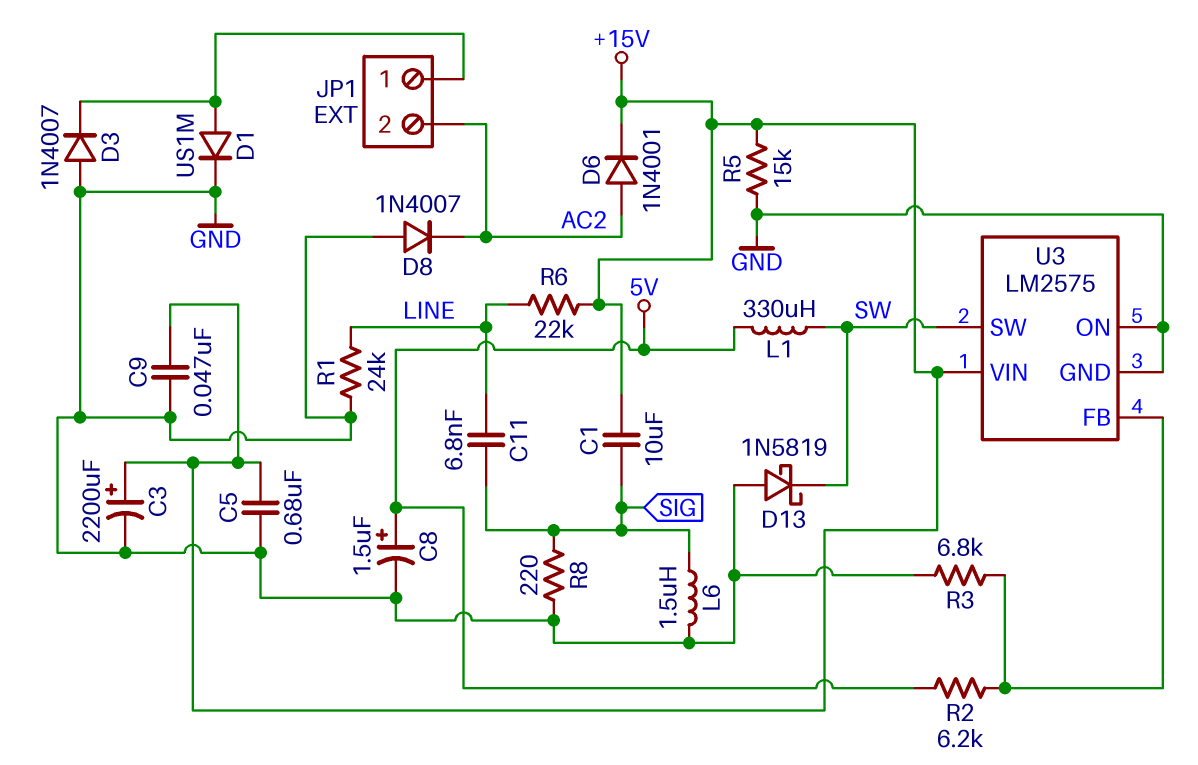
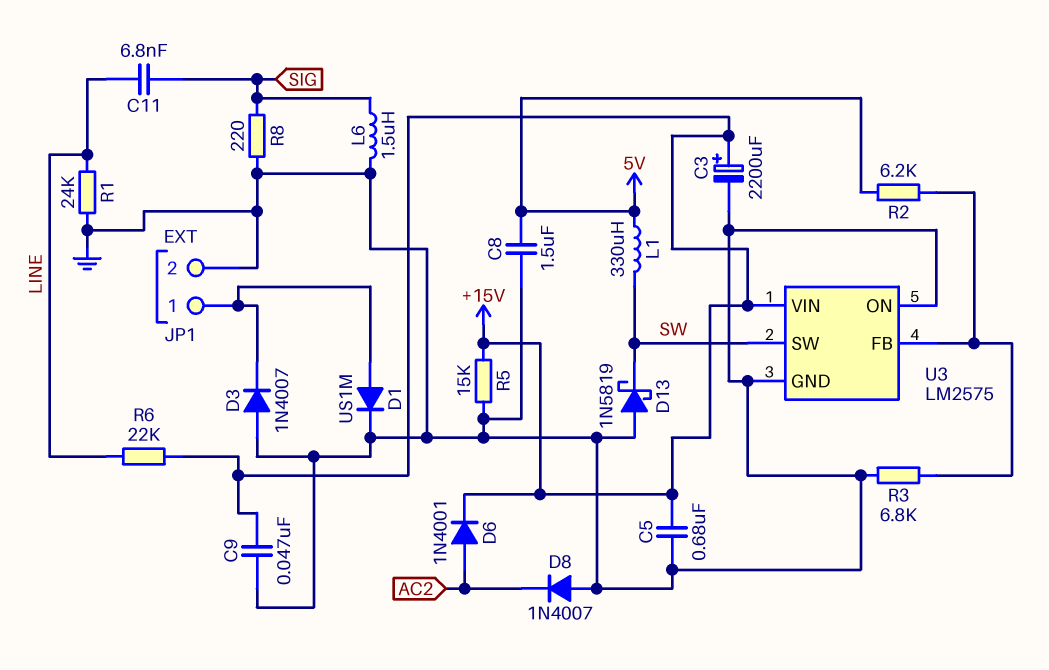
C1: 10uF (+15V, SIG) -> none
C8: 1.5uF (plus 5V, minus GND) -> 1.5uF (5V, GND)
JP1 pin 2: AC2 -> GND

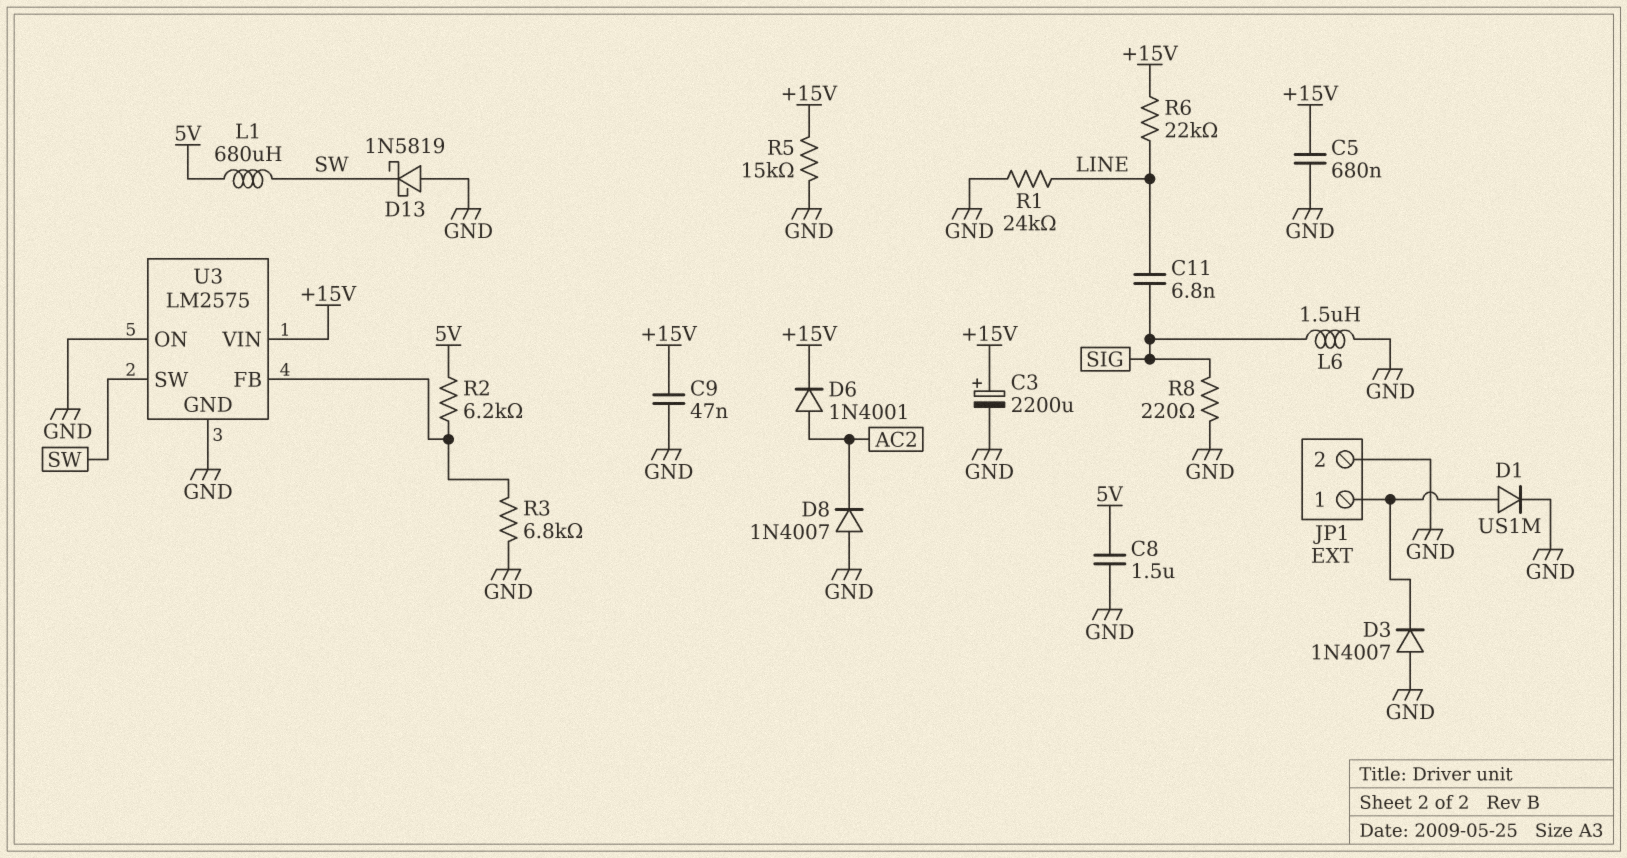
L1: 330uH (5V, SW) -> 680uH (5V, SW)

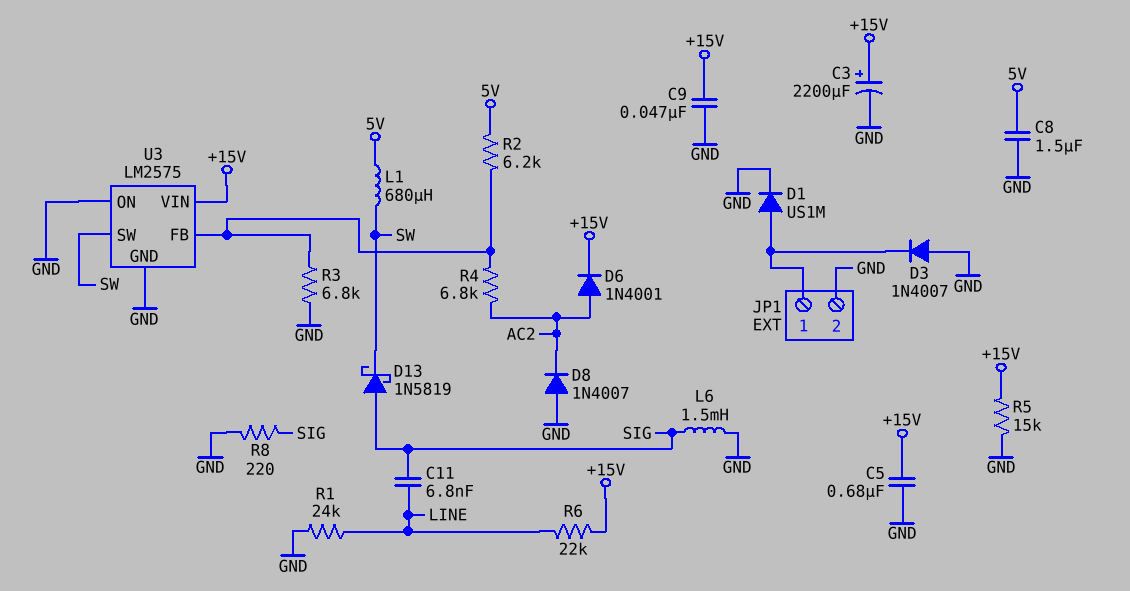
D13: schottky 1N5819 (A GND, K SW) -> schottky 1N5819 (A SIG, K SW)
L6: 1.5uH (GND, SIG) -> 1.5mH (GND, SIG)
R4: none -> 6.8k (AC2, U3/FB)

